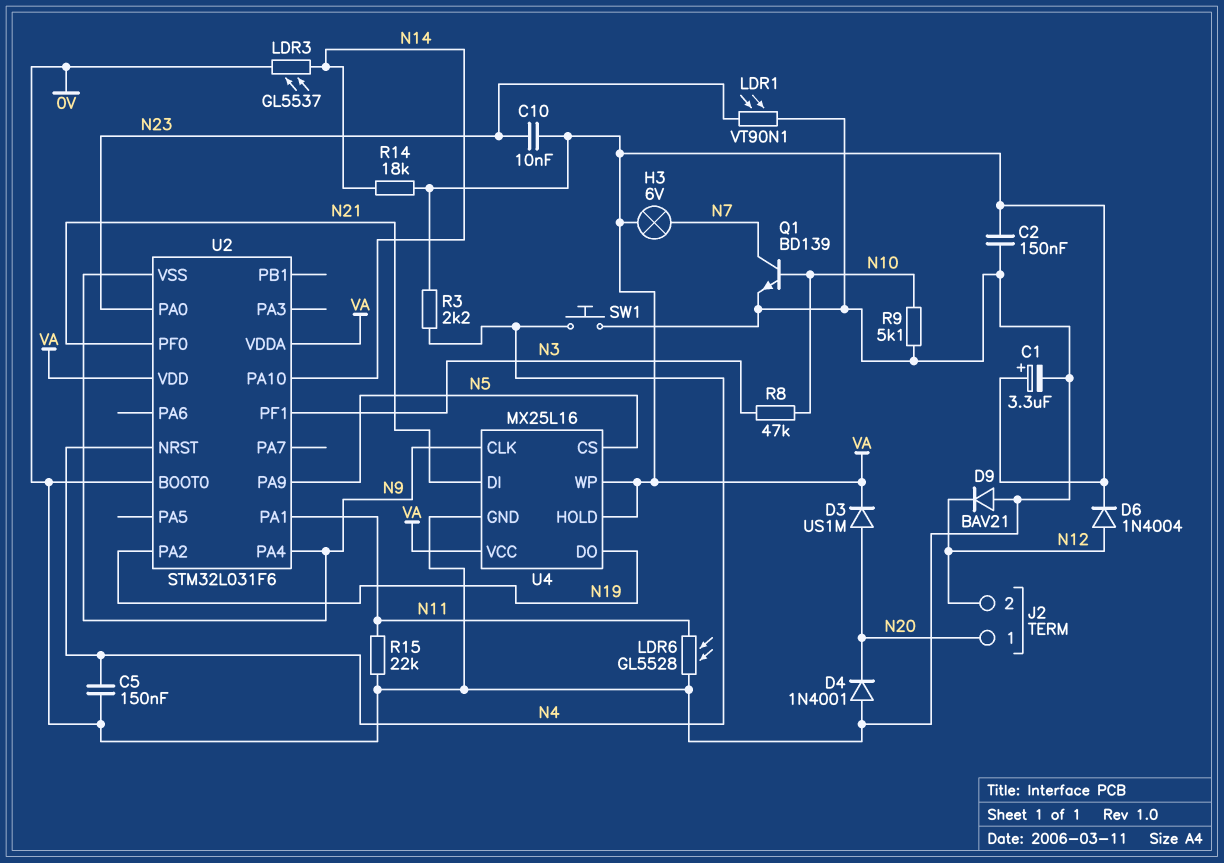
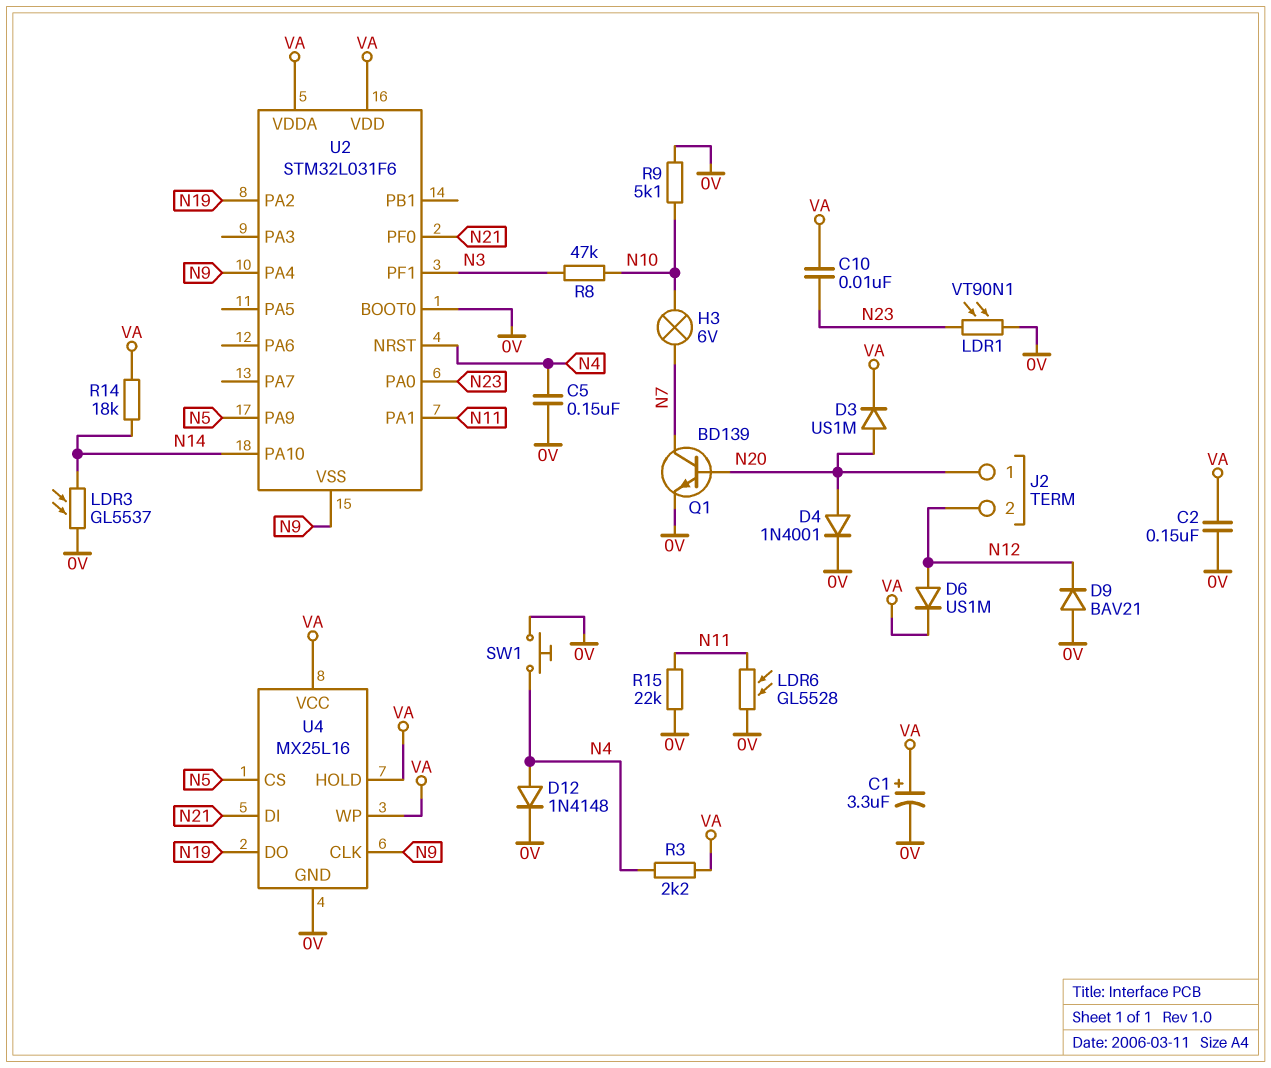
D4: diode 1N4001 (A 0V, K N20) -> diode 1N4001 (A N20, K 0V)
D6: diode 1N4004 (A N12, K VA) -> diode US1M (A N12, K VA)
D12: none -> diode 1N4148 (A N4, K 0V)
H3: lamp 6V (N7, VA) -> lamp 6V (N7, N10)
Q1: NPN BD139 (B N10, C N7, E 0V) -> NPN BD139 (B N20, C N7, E 0V)

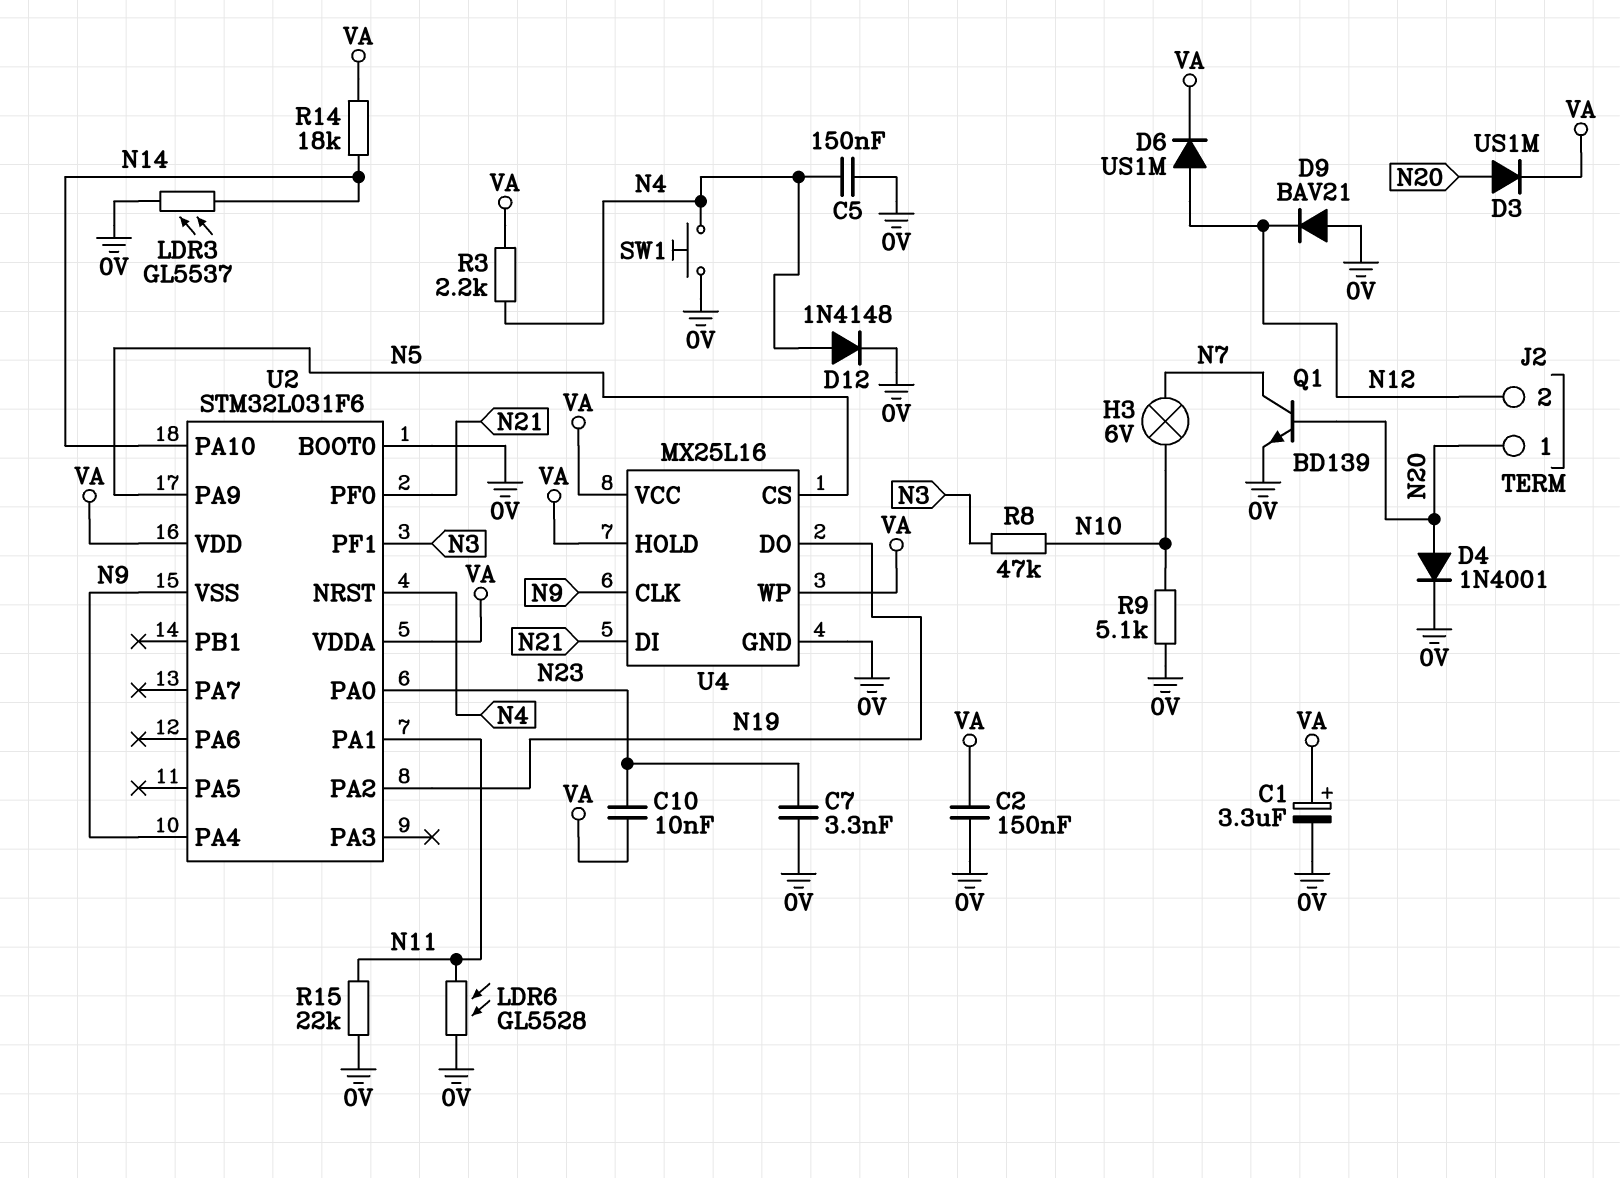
C7: none -> 3.3nF (0V, N23)
LDR1: VT90N1 (0V, N23) -> none

